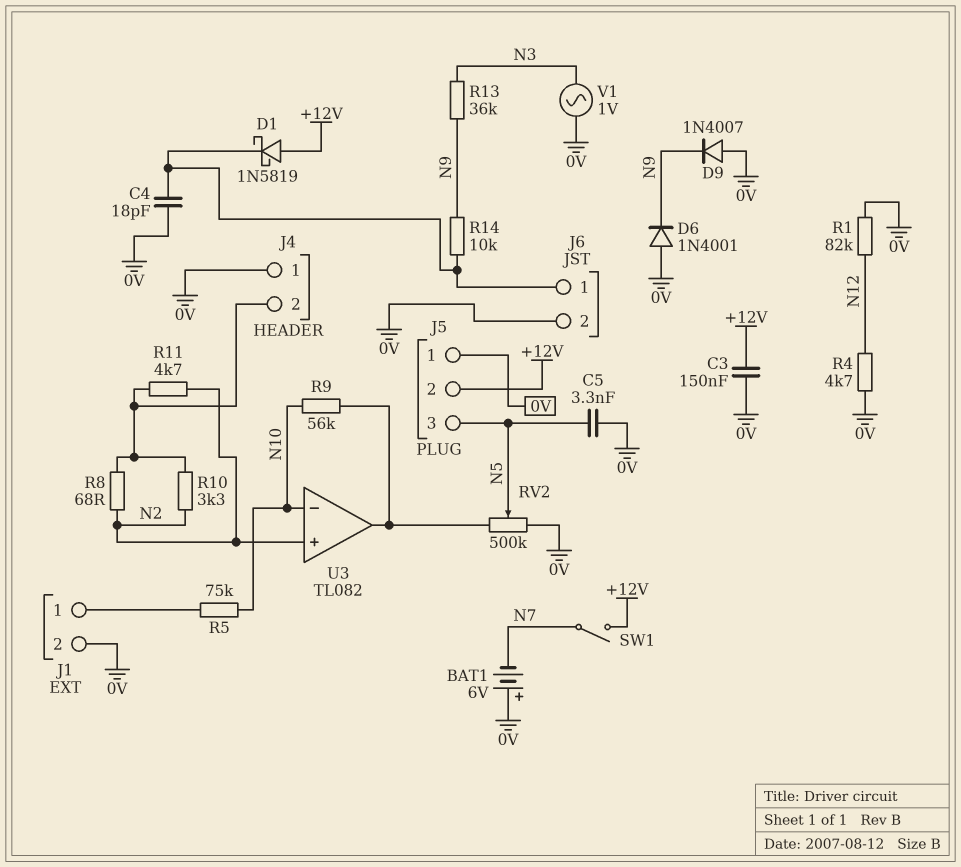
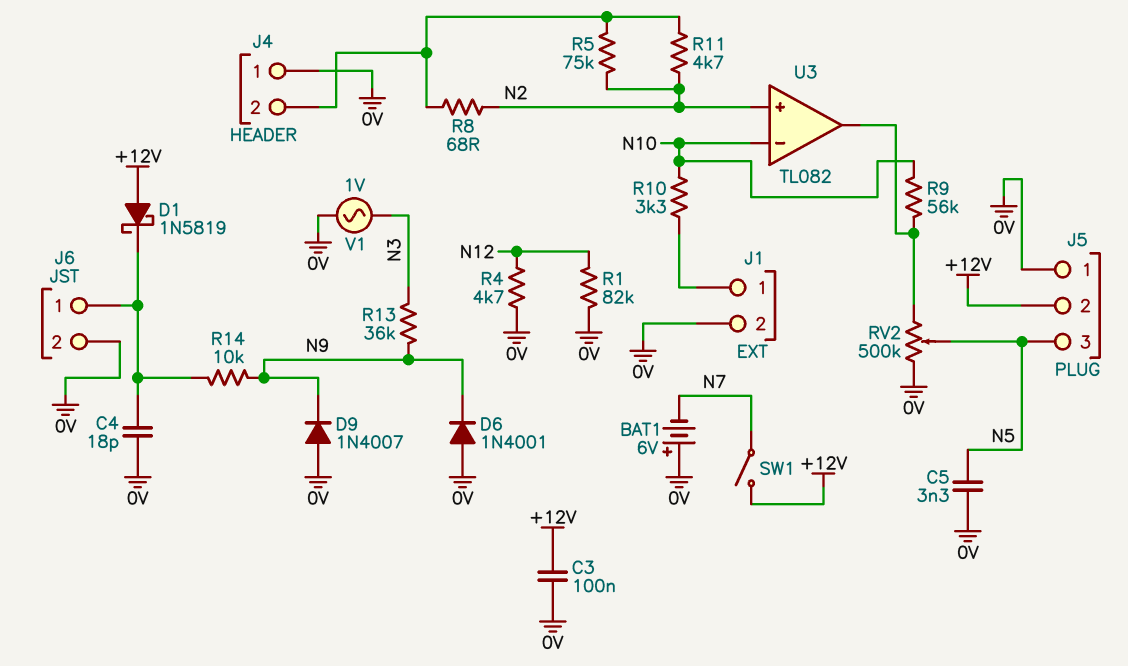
C3: 150nF (+12V, 0V) -> 100nF (+12V, 0V)
R5: 75k (J1/1, N10) -> 75k (J4/2, N2)
R10: 3.3k (J4/2, N2) -> 3.3k (J1/1, N10)

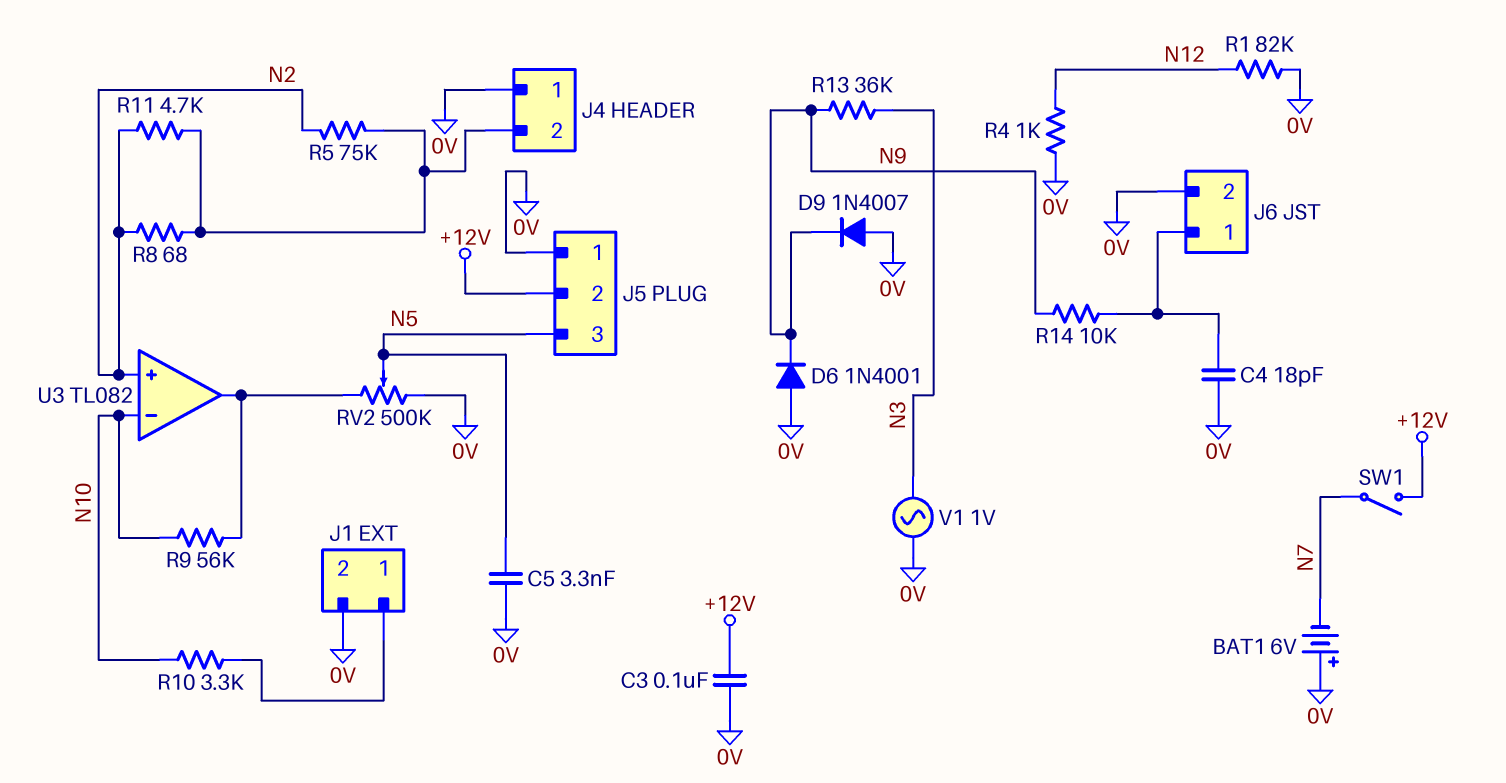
D1: schottky 1N5819 (A +12V, K J6/1) -> none
R4: 4.7k (0V, N12) -> 1k (0V, N12)

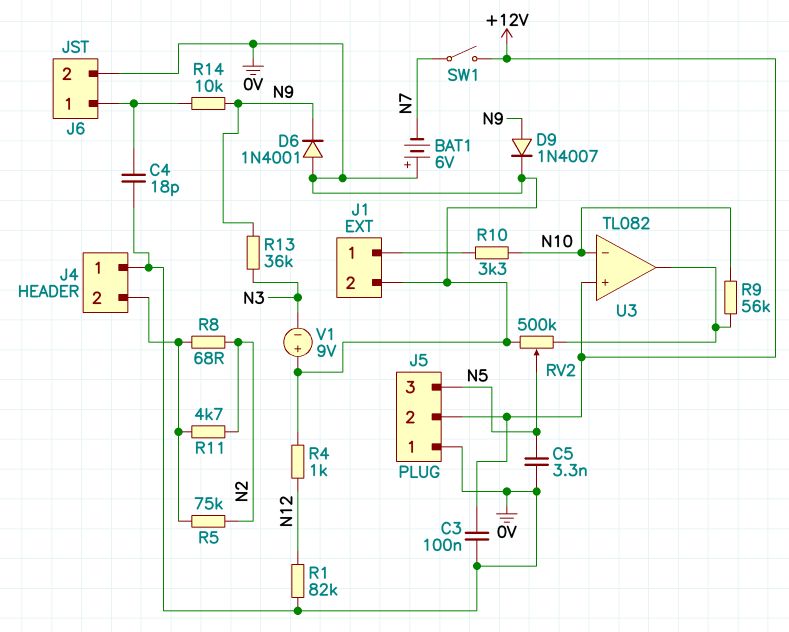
D9: diode 1N4007 (A 0V, K N9) -> diode 1N4007 (A N9, K 0V)
U3 pin in+: N2 -> +12V
V1: AC 1V (0V, N3) -> 9V (plus 0V, minus N3)

